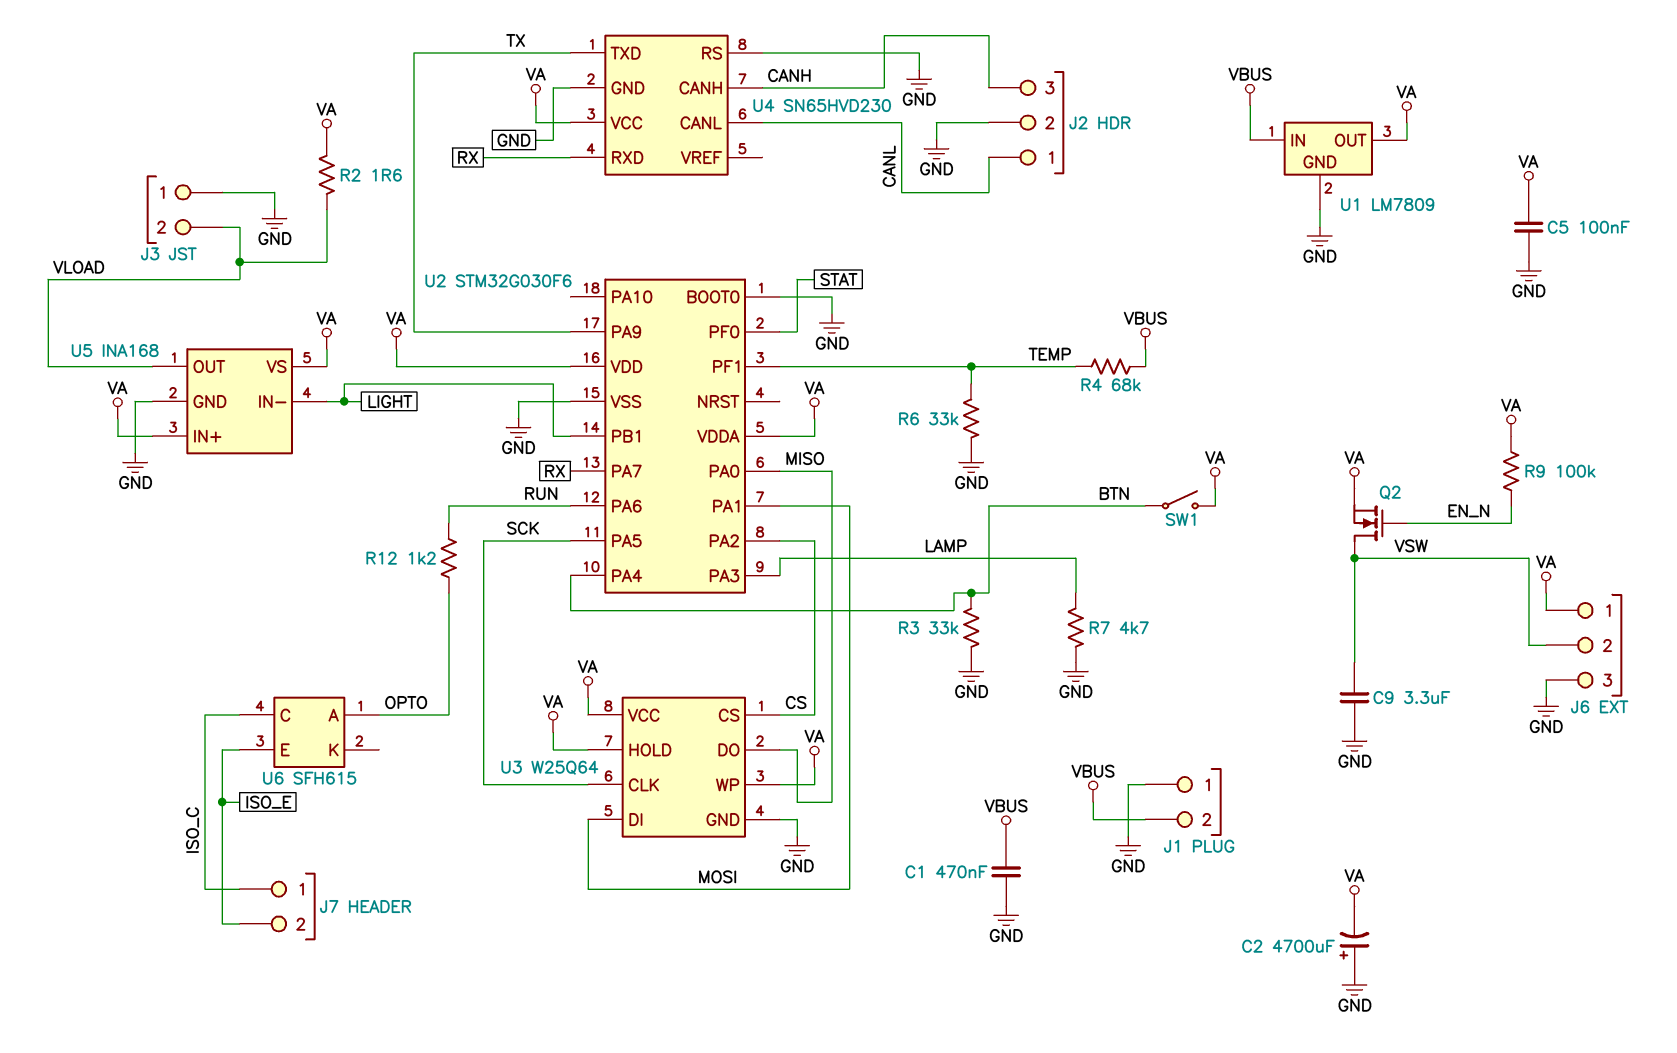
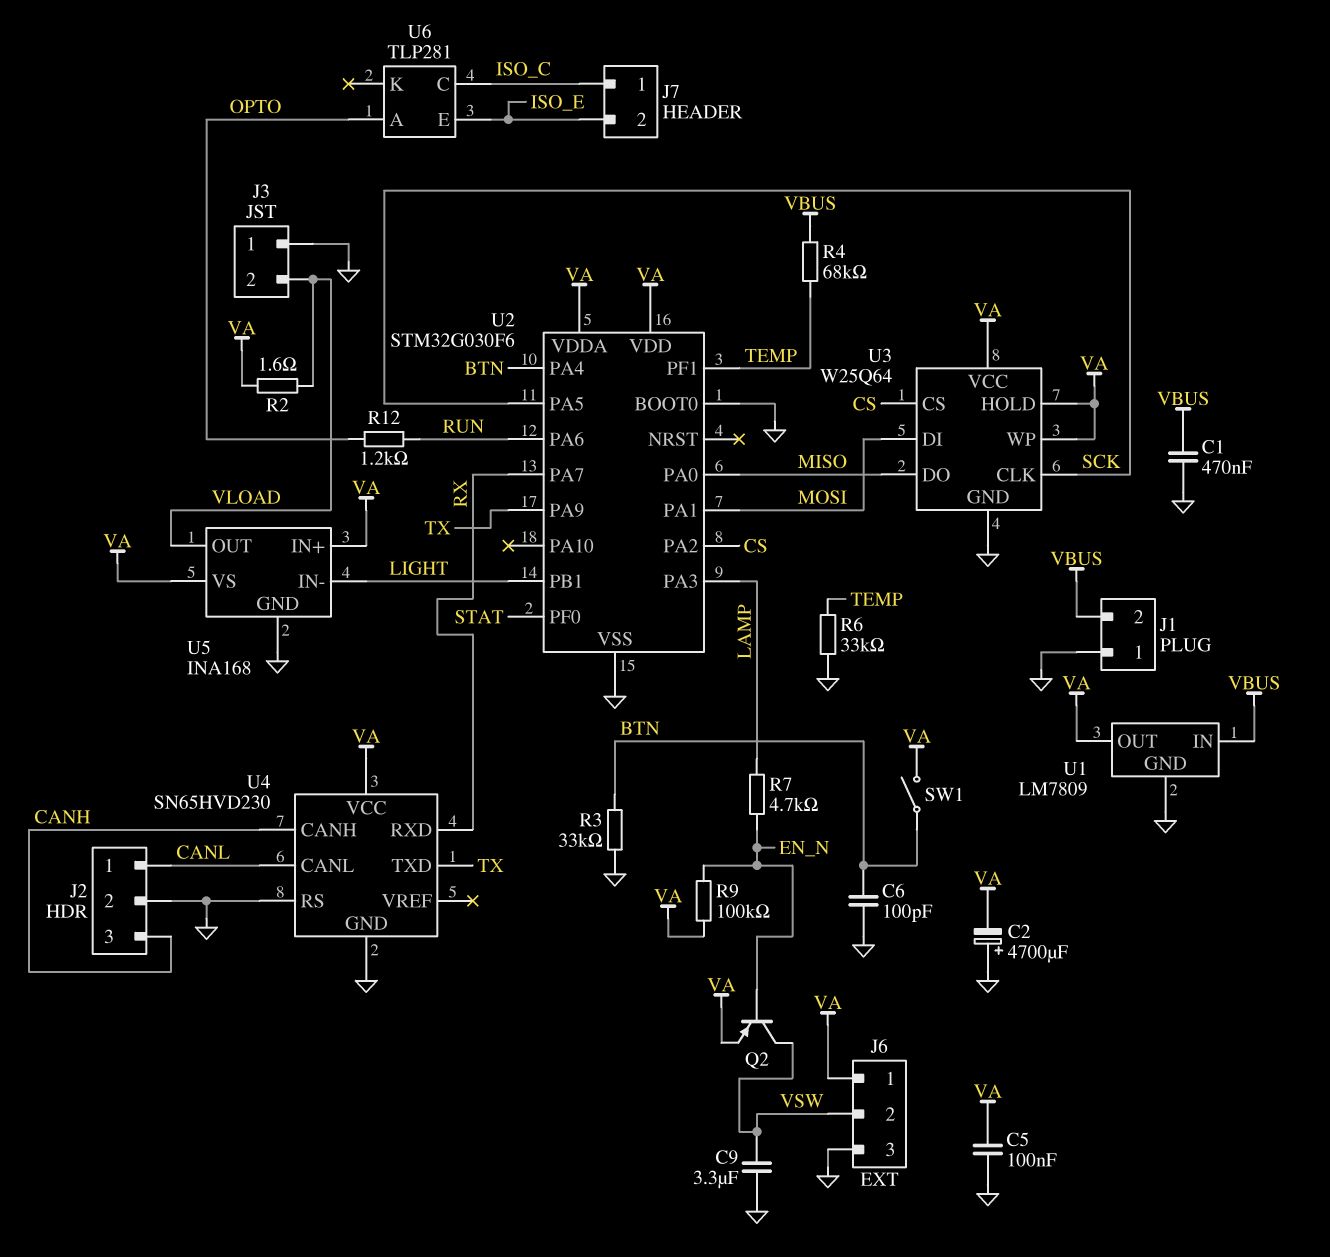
C6: none -> 100pF (BTN, GND)
Q2: NMOS (G EN_N, D VSW, S VA) -> PNP (B EN_N, C VSW, E VA)
R7: 4.7k (GND, LAMP) -> 4.7k (EN_N, LAMP)
U6: SFH615 -> TLP281

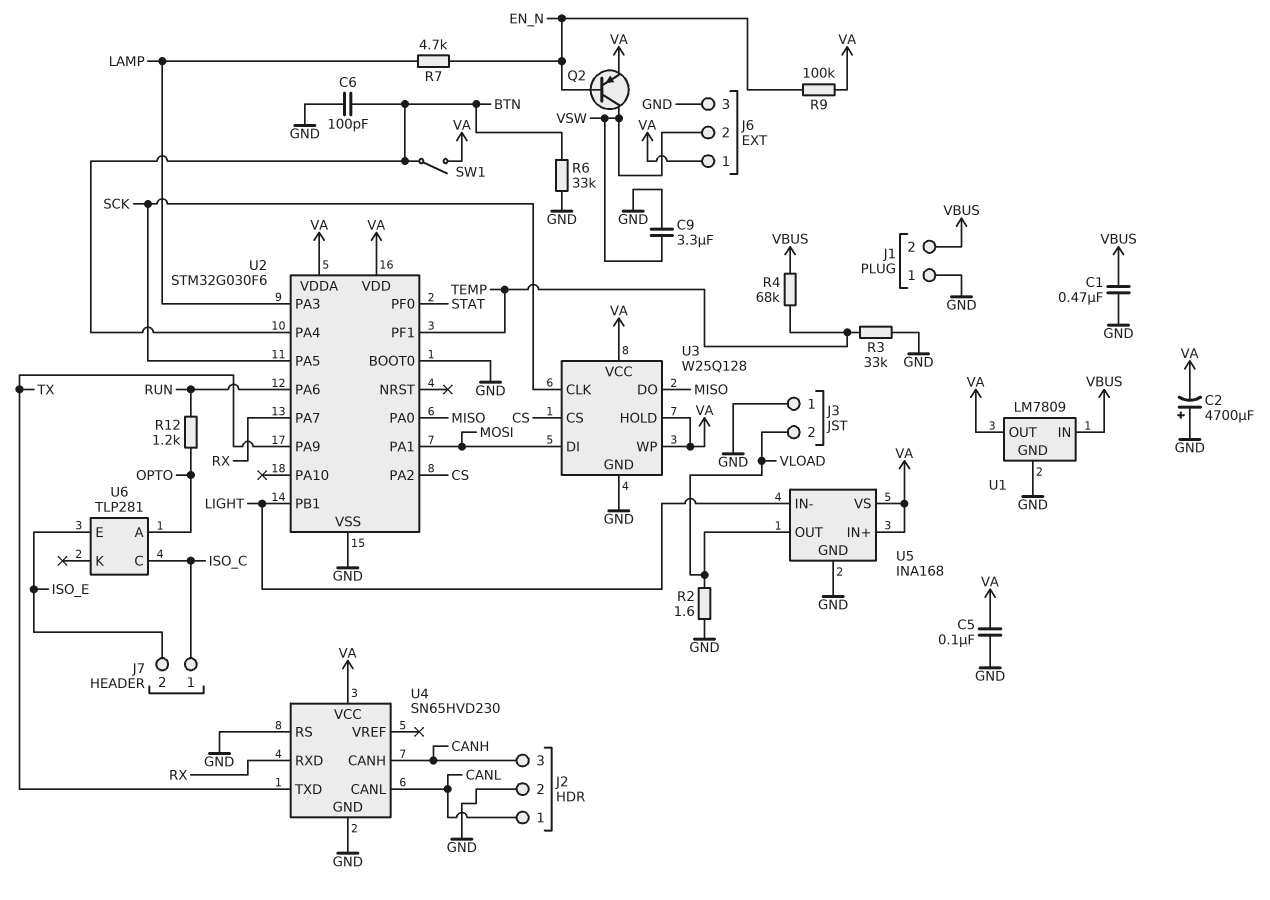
R2: 1.6 (VA, VLOAD) -> 1.6 (GND, VLOAD)
R3: 33k (BTN, GND) -> 33k (GND, TEMP)
R6: 33k (GND, TEMP) -> 33k (BTN, GND)
U3: W25Q64 -> W25Q128

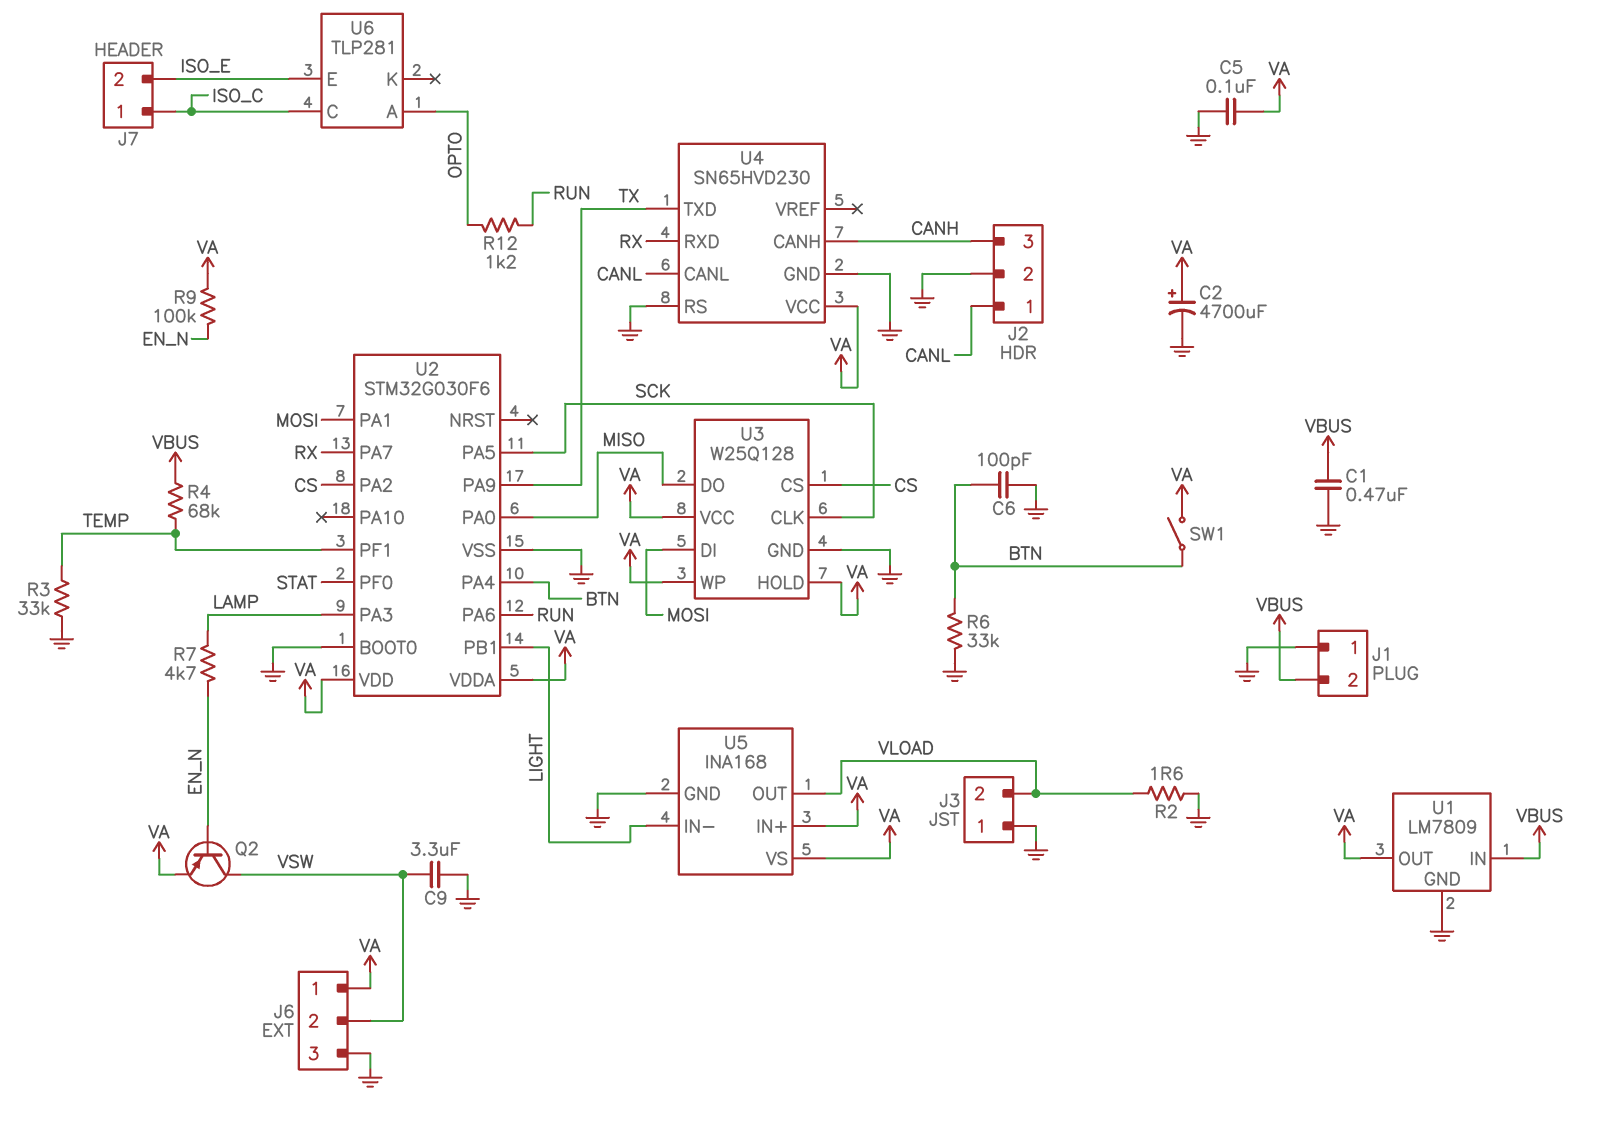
C2: 4700uF (plus GND, minus VA) -> 4700uF (plus VA, minus GND)

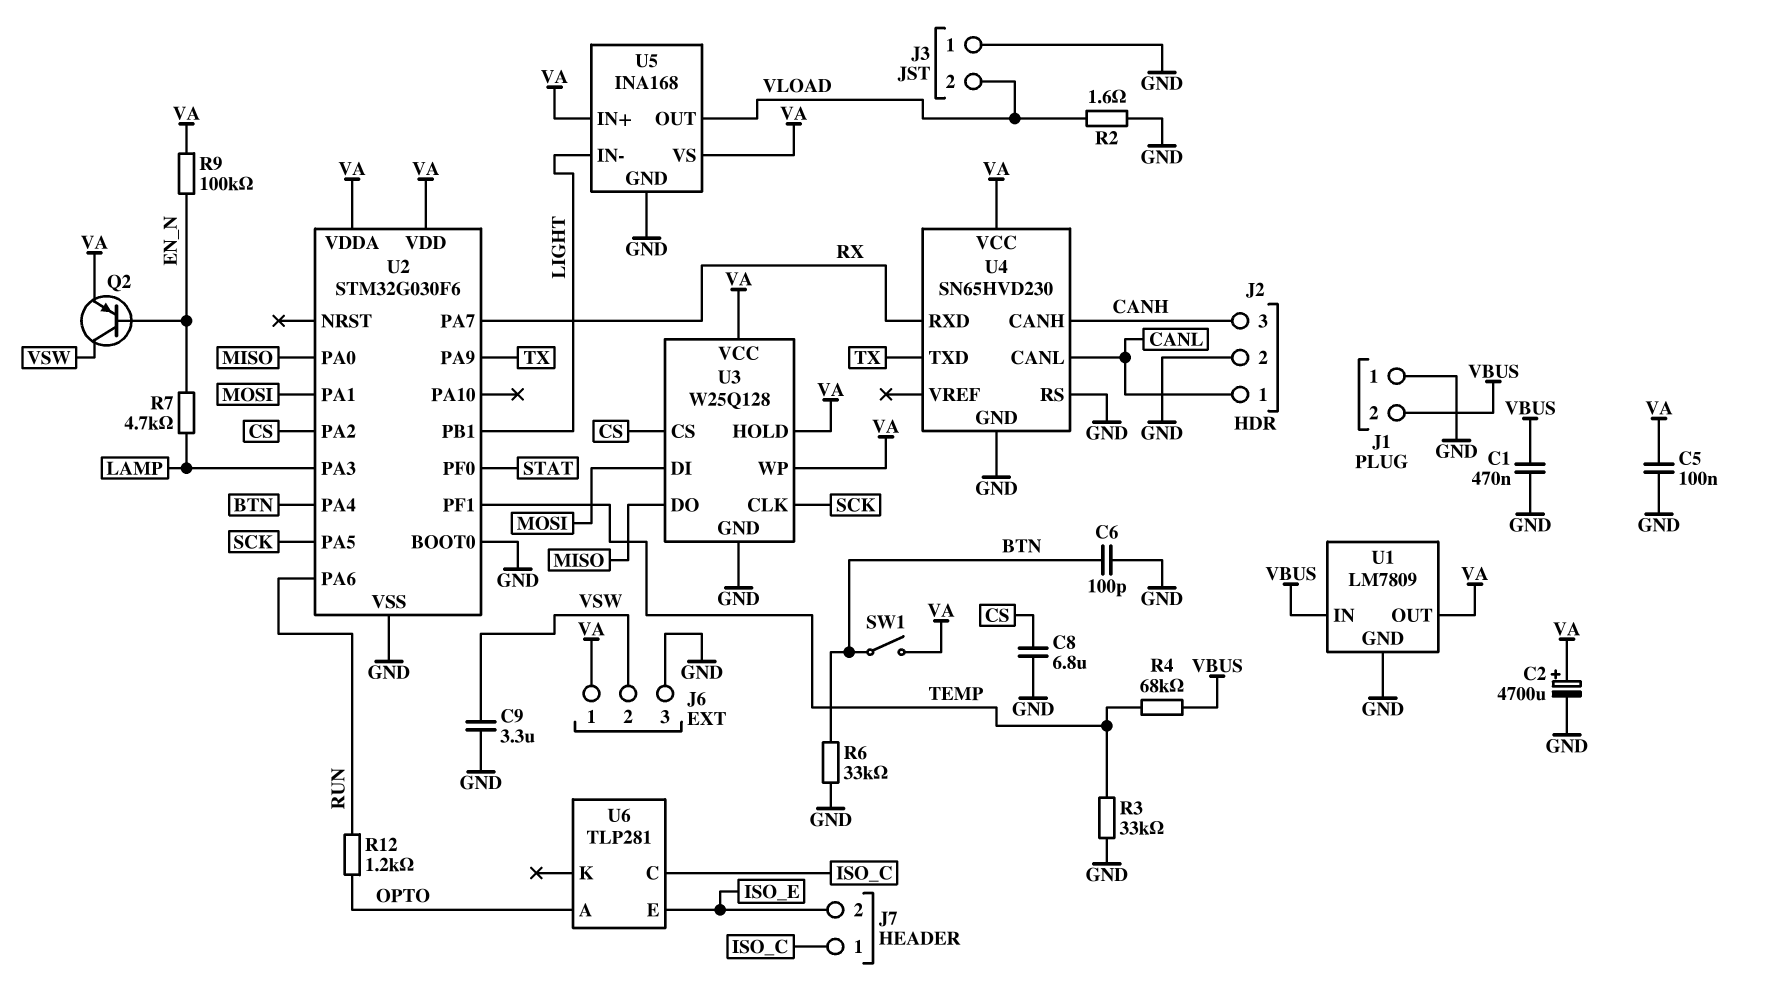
C8: none -> 6.8uF (CS, GND)

